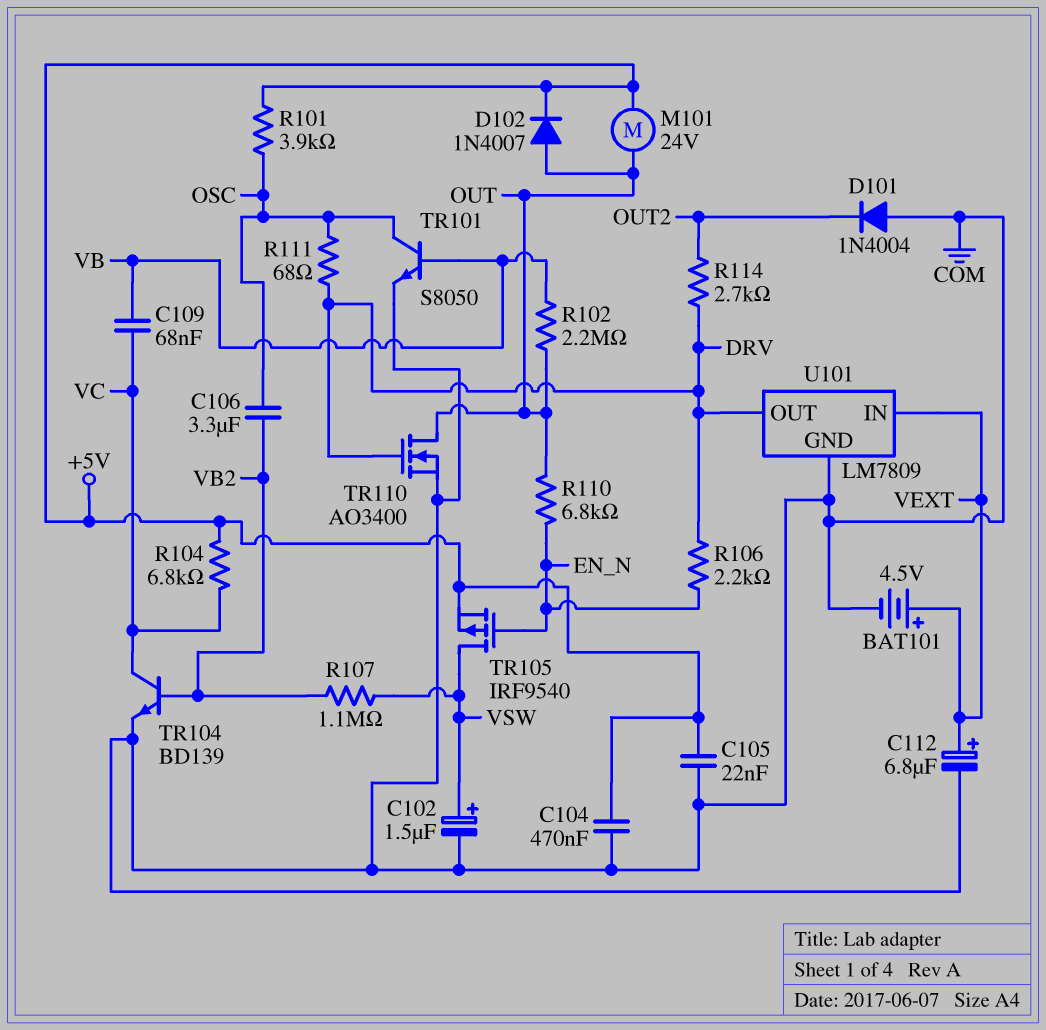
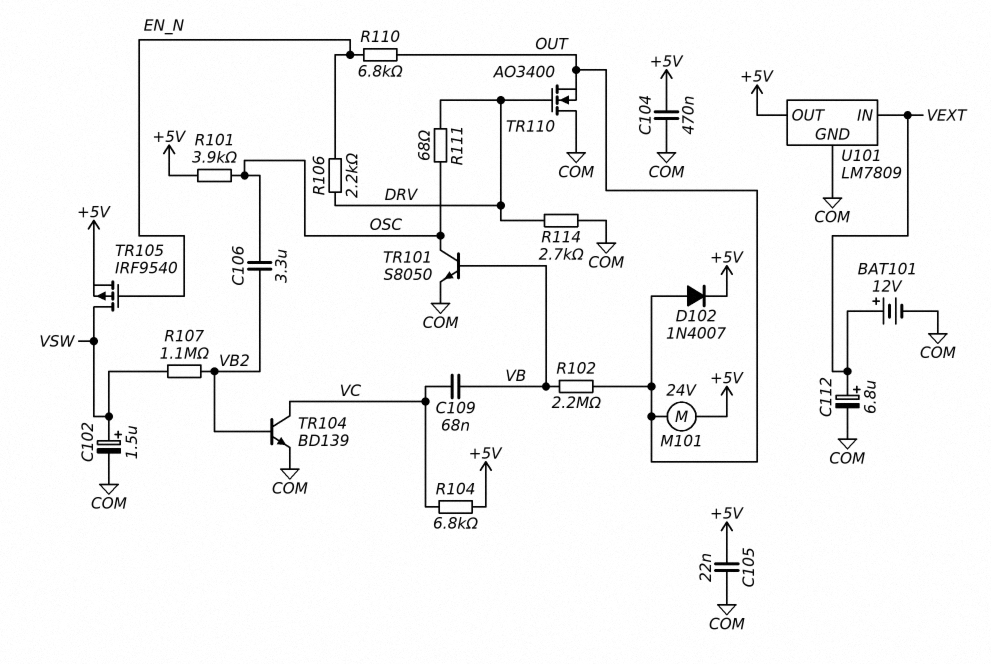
BAT101: 4.5V (plus VEXT, minus COM) -> 12V (plus VEXT, minus COM)
D101: diode 1N4004 (A COM, K OUT2) -> none
R114: 2.7k (DRV, OUT2) -> 2.7k (COM, DRV)
TR110: NMOS AO3400 (G DRV, D OUT, S COM) -> NMOS AO3400 (G DRV, D COM, S OUT)
U101 pin OUT: DRV -> +5V

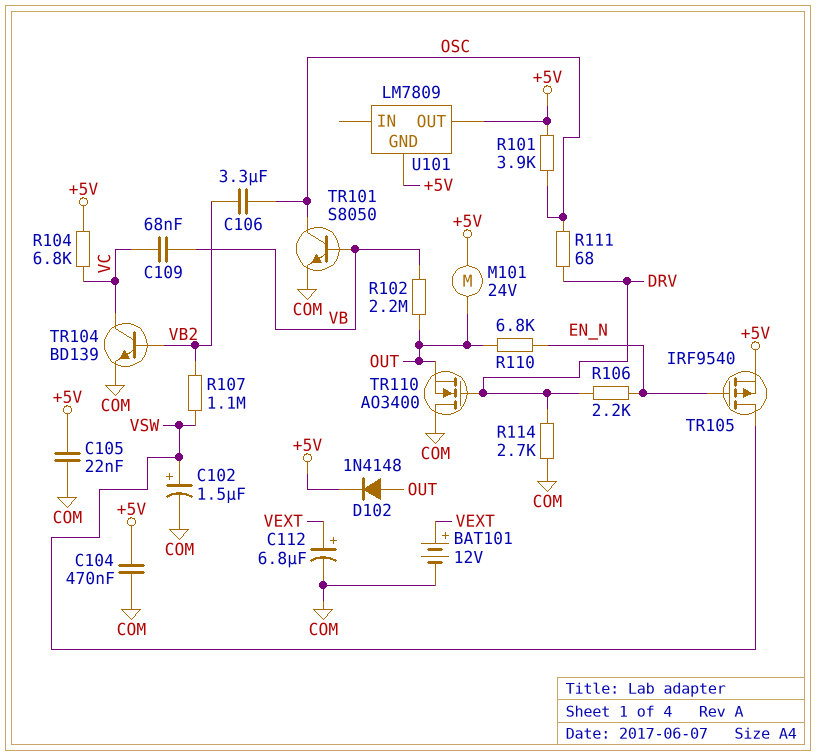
D102: diode 1N4007 (A OUT, K +5V) -> diode 1N4148 (A OUT, K +5V)
U101 pin GND: COM -> +5V
U101 pin IN: VEXT -> none

